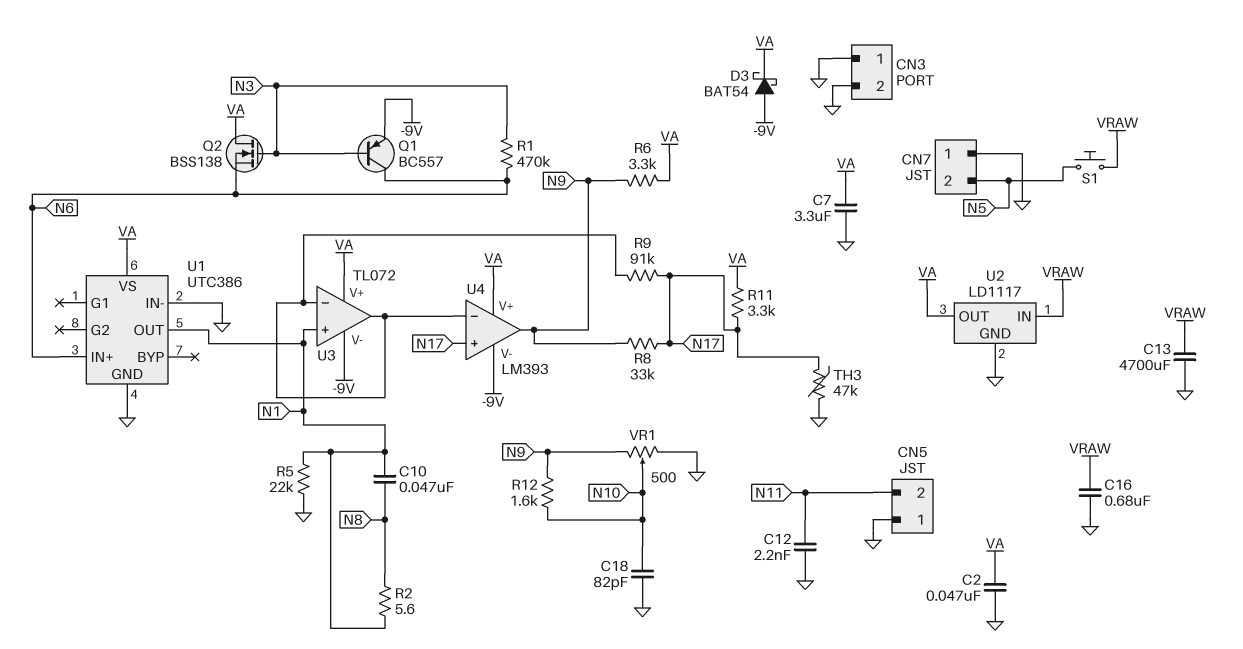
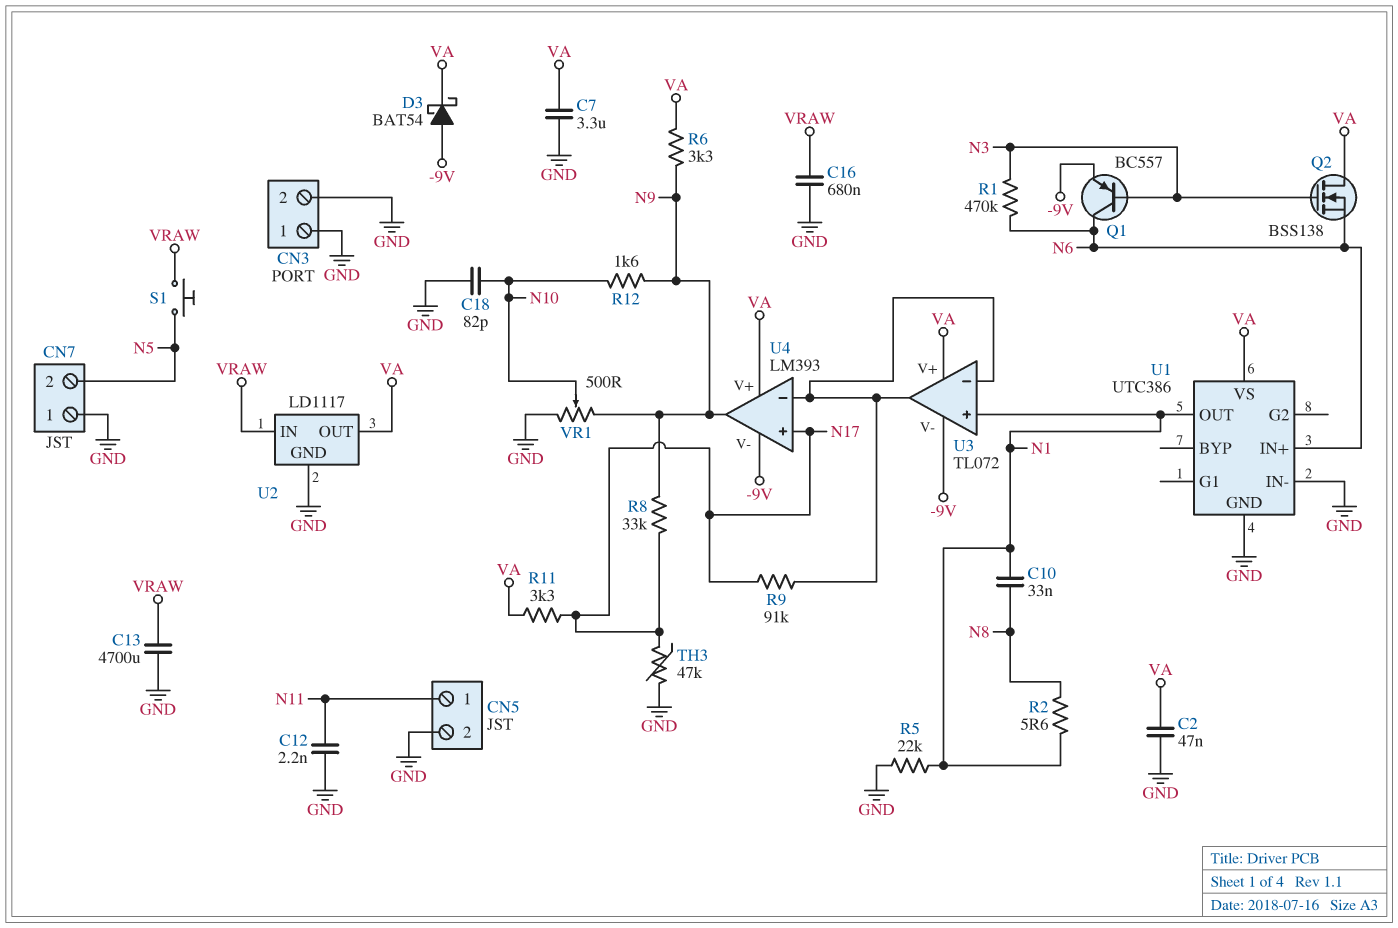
C10: 47nF (N1, N8) -> 33nF (N1, N8)
CN5 pin 1: GND -> N11
CN5 pin 2: N11 -> GND

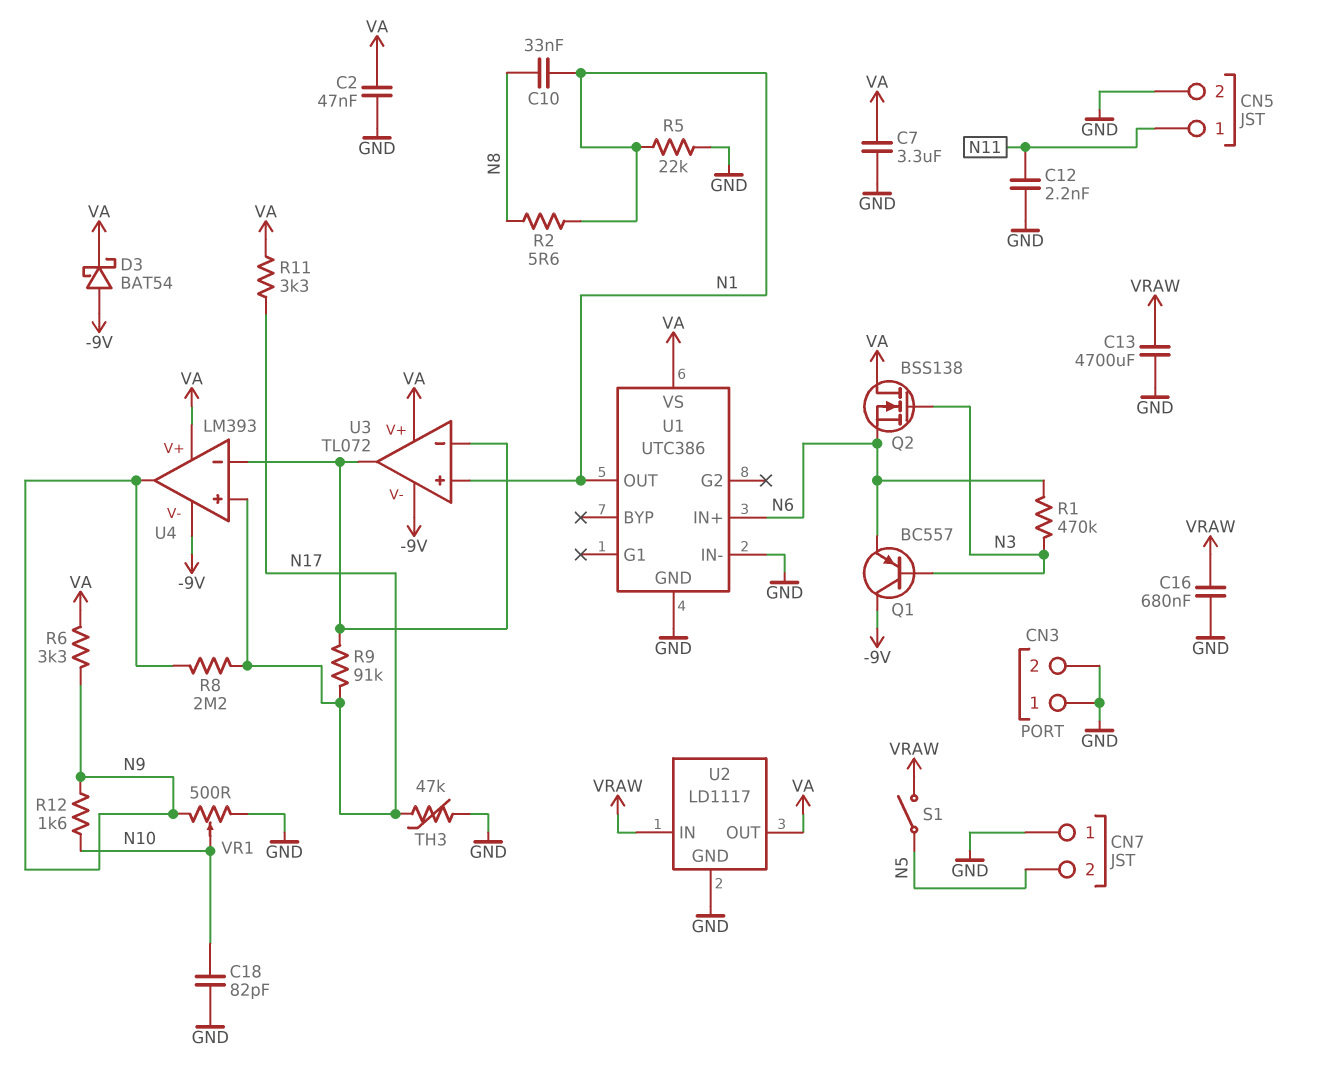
Q1: PNP BC557 (B N3, C N6, E -9V) -> PNP BC557 (B N3, C -9V, E N6)
R8: 33k (N9, N17) -> 2.2M (N9, N17)
S1: button (N5, VRAW) -> switch (N5, VRAW)

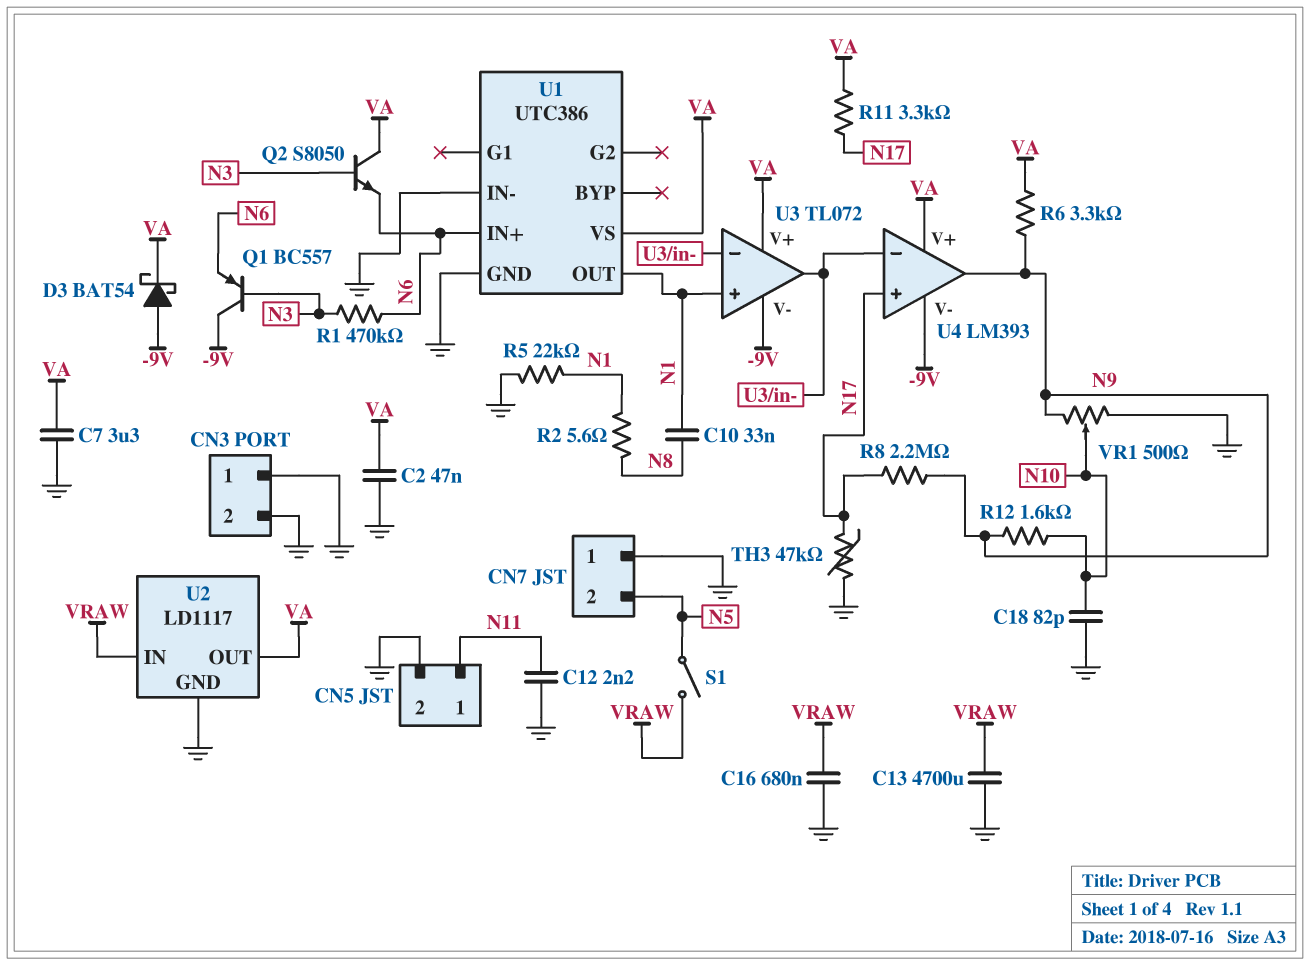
Q2: NMOS BSS138 (G N3, D VA, S N6) -> NPN S8050 (B N3, C VA, E N6)
R9: 91k (N17, U3/in-) -> none

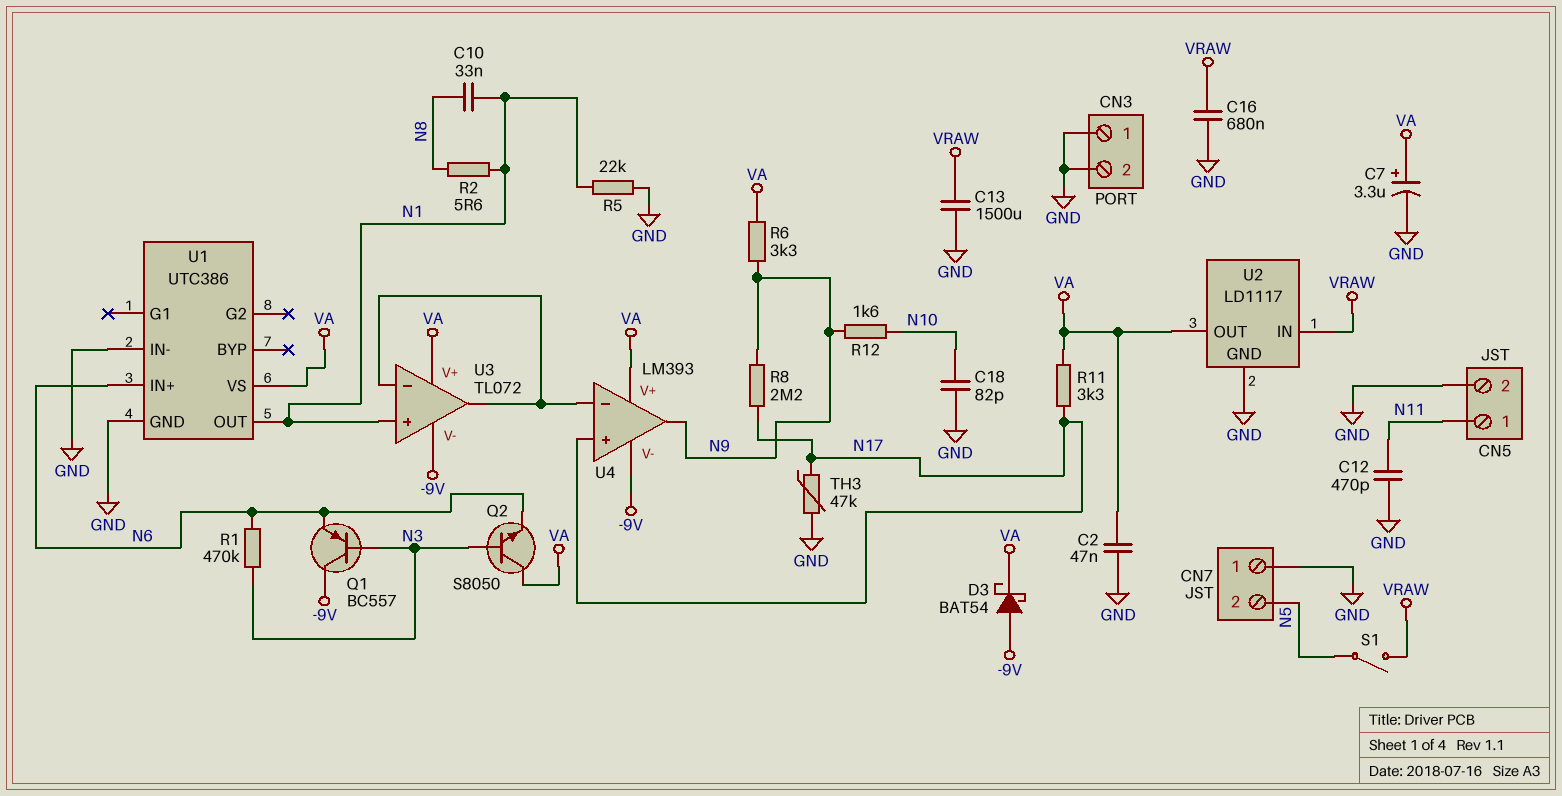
C7: 3.3uF (GND, VA) -> 3.3uF (plus VA, minus GND)
C12: 2.2nF (GND, N11) -> 470pF (GND, N11)
C13: 4700uF (GND, VRAW) -> 1500uF (GND, VRAW)
VR1: 500 (GND, N9, wiper N10) -> none

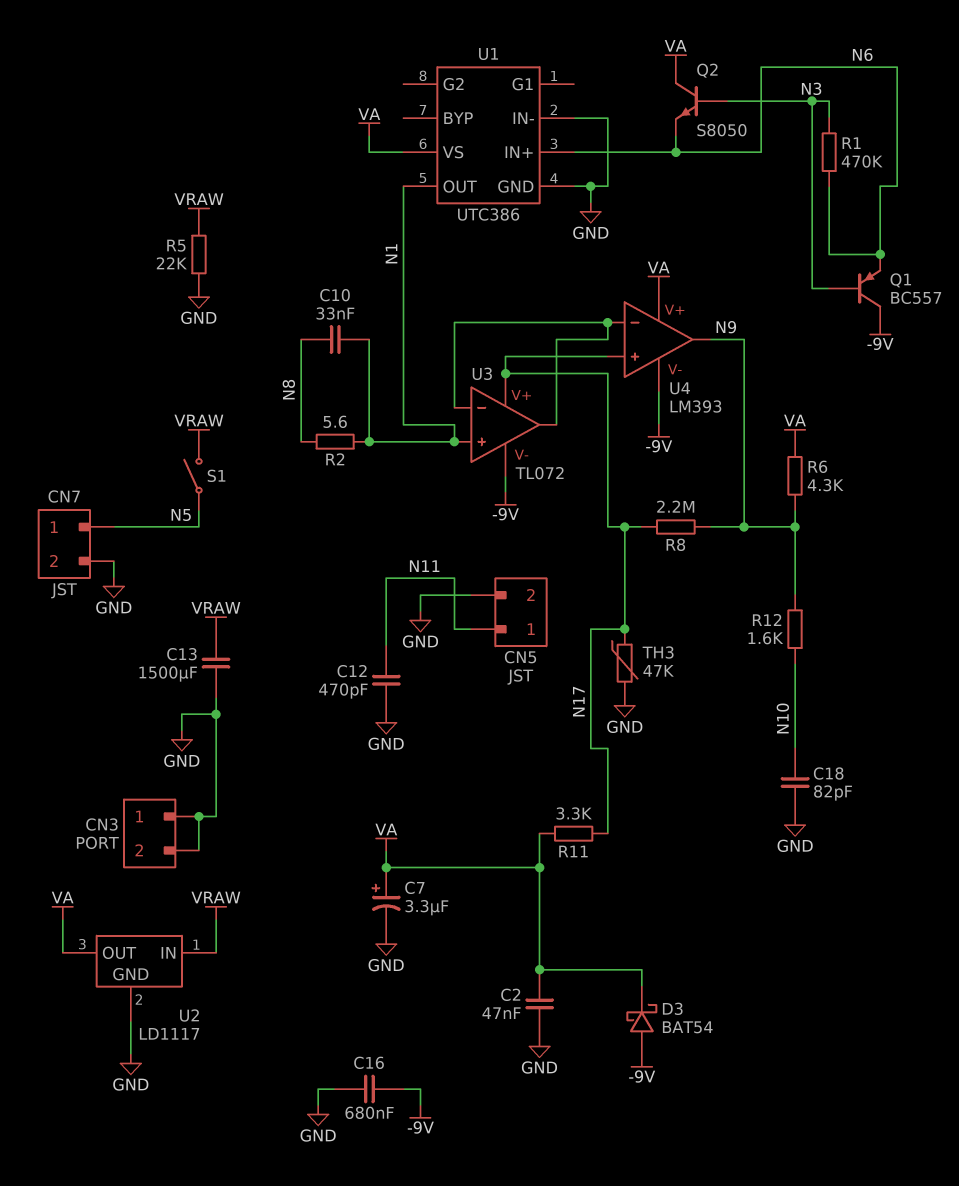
C16: 680nF (GND, VRAW) -> 680nF (-9V, GND)
CN7 pin 1: GND -> N5
CN7 pin 2: N5 -> GND
R5: 22k (GND, N1) -> 22k (GND, VRAW)
R6: 3.3k (N9, VA) -> 4.3k (N9, VA)
U3 pin V+: VA -> N17

